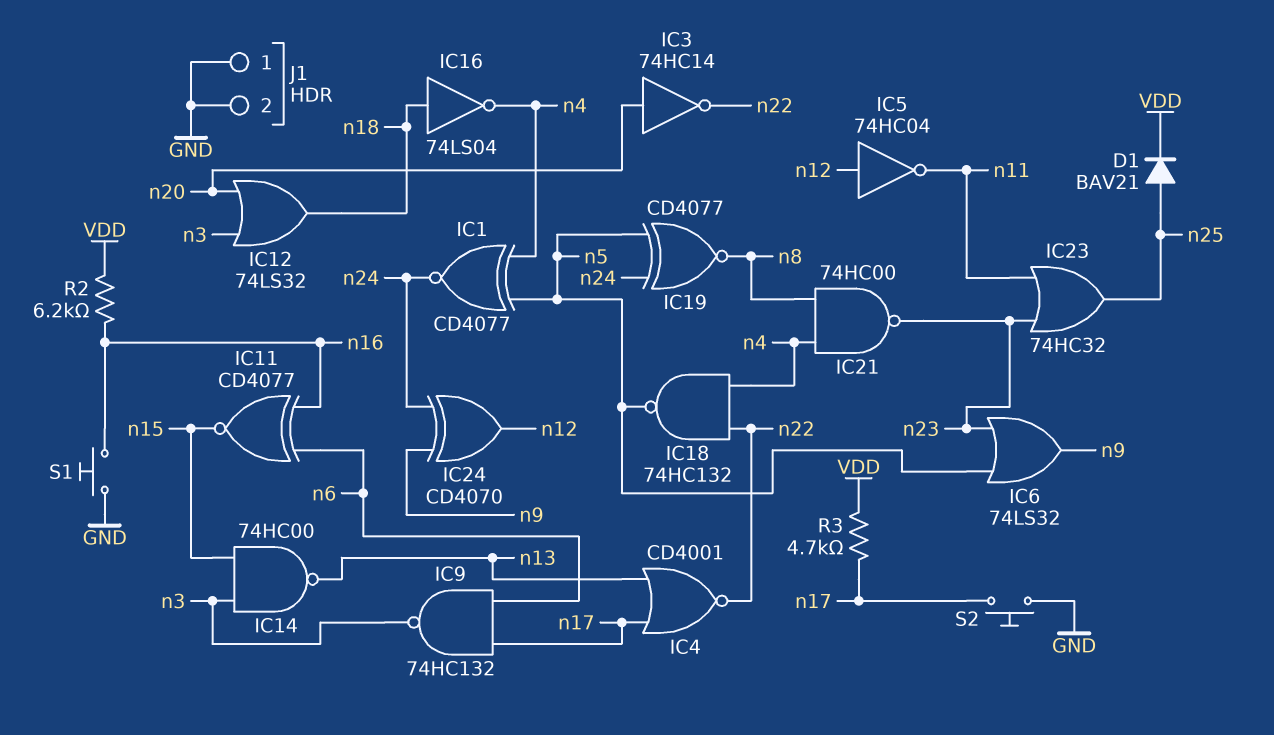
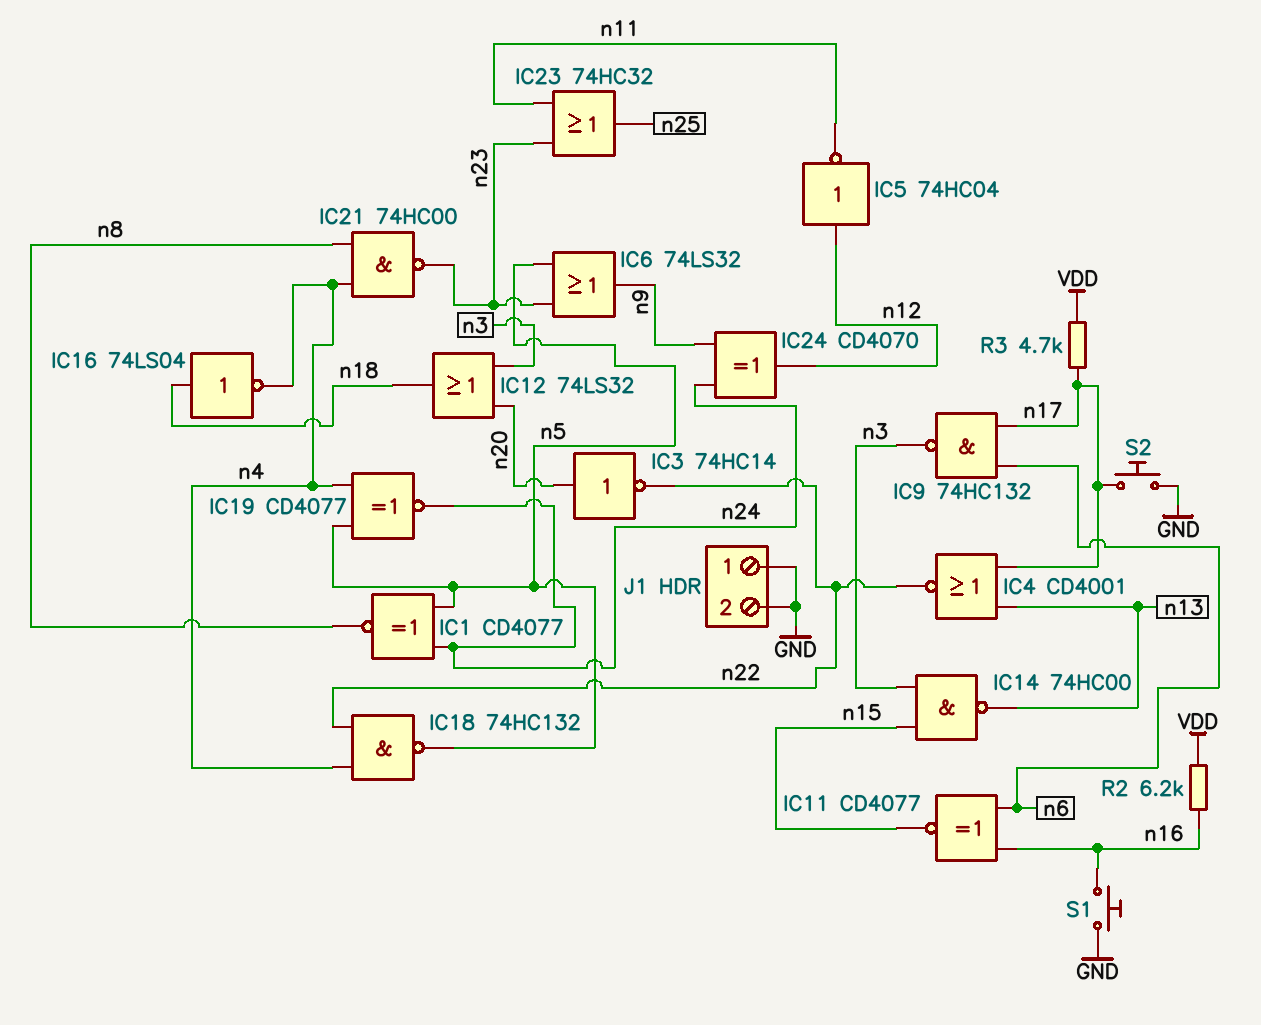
D1: diode BAV21 (A n25, K VDD) -> none
IC1: XNOR CD4077 (in n4, in n5, out n24) -> XNOR CD4077 (in n5, in n24, out n8)
IC19: XNOR CD4077 (in n5, in n24, out n8) -> XNOR CD4077 (in n4, in n5, out n24)

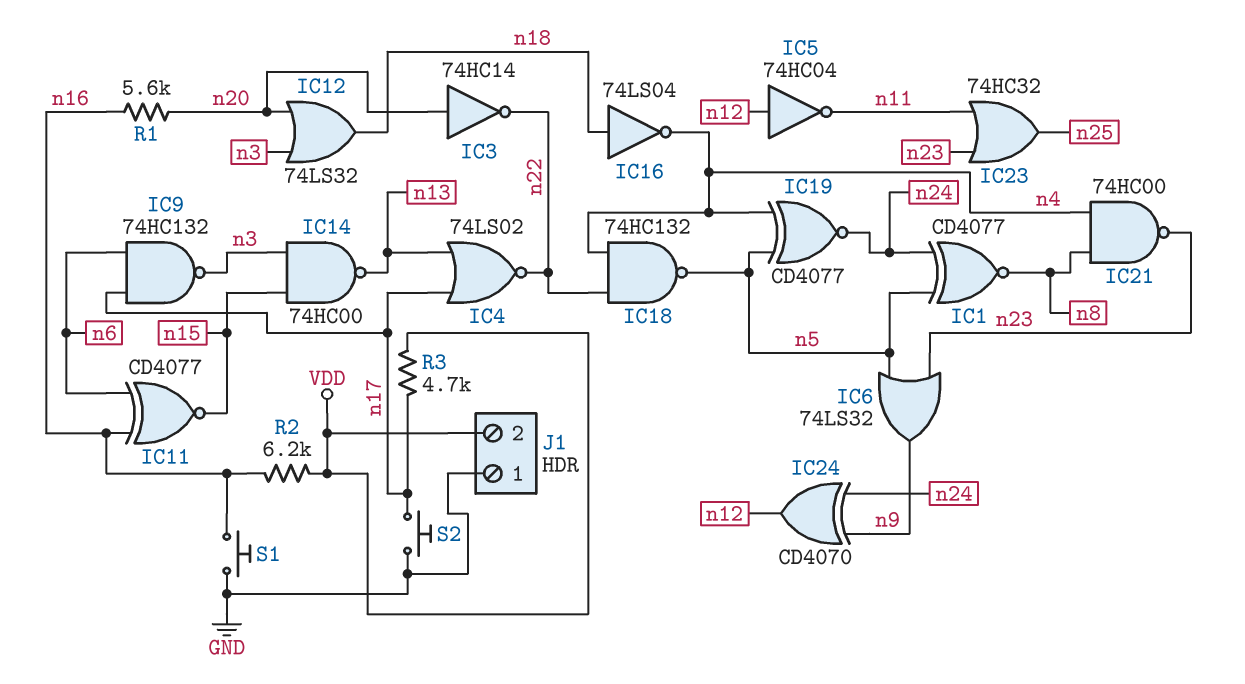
IC4: NOR CD4001 (in n13, in n17, out n22) -> NOR 74LS02 (in n13, in n17, out n22)
J1 pin 2: GND -> VDD
R1: none -> 5.6k (n16, n20)

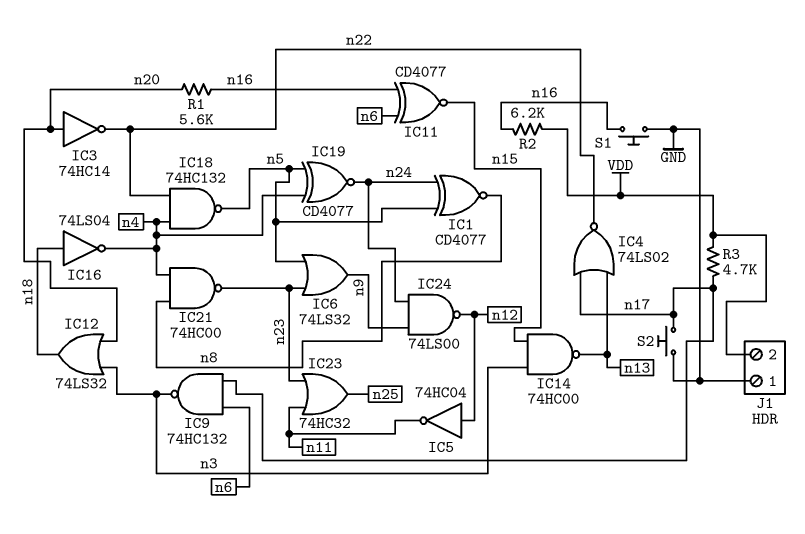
IC24: XOR CD4070 (in n9, in n24, out n12) -> NAND 74LS00 (in n9, in n24, out n12)

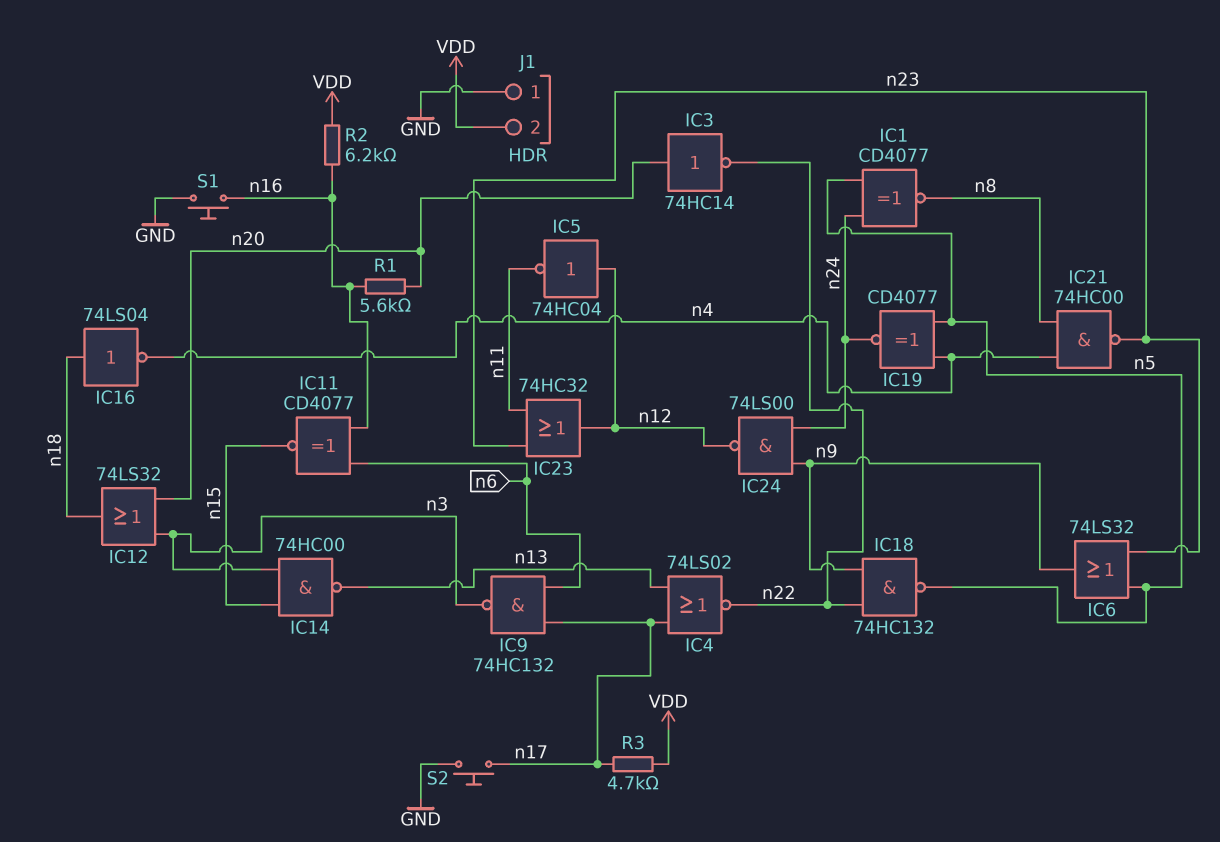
IC18: NAND 74HC132 (in n4, in n22, out n5) -> NAND 74HC132 (in n9, in n22, out n5)
IC23: OR 74HC32 (in n11, in n23, out n25) -> OR 74HC32 (in n11, in n23, out n12)

